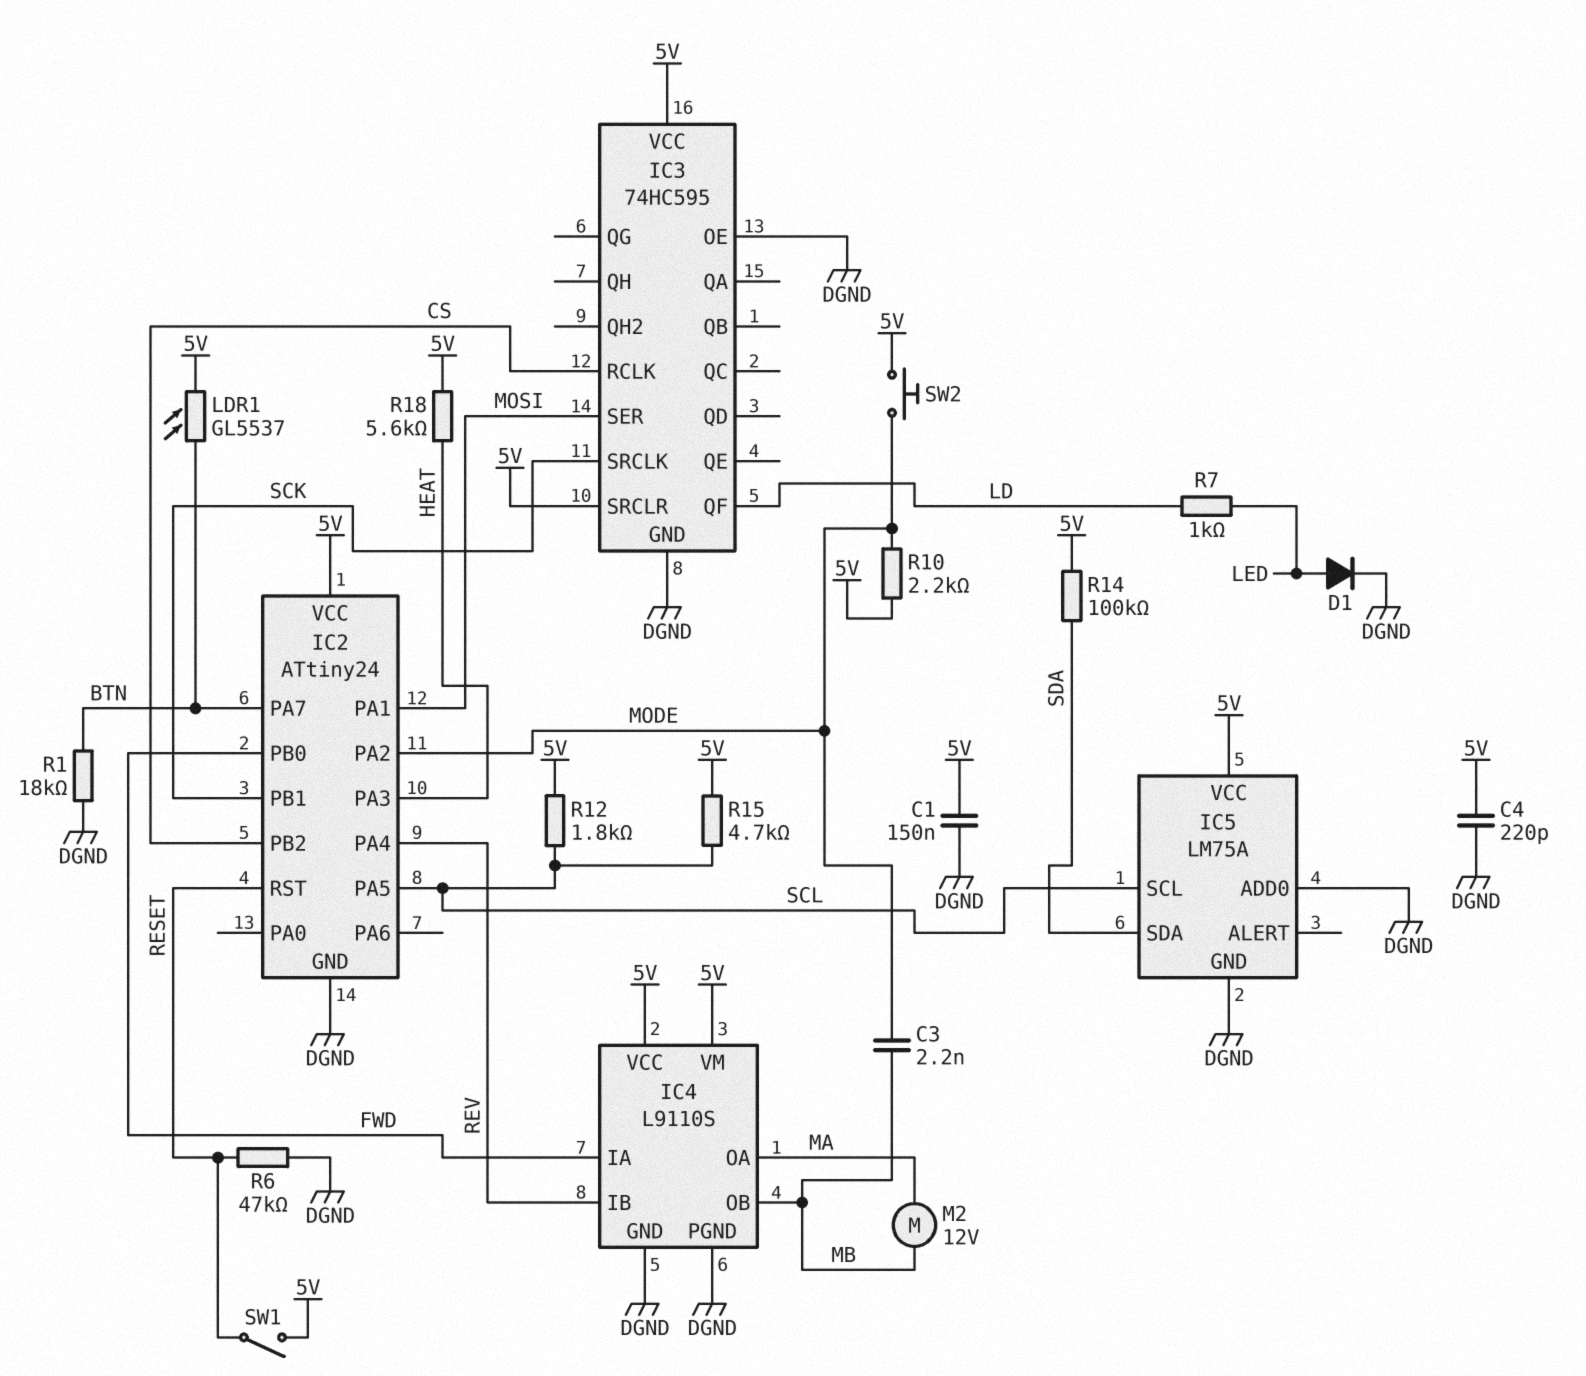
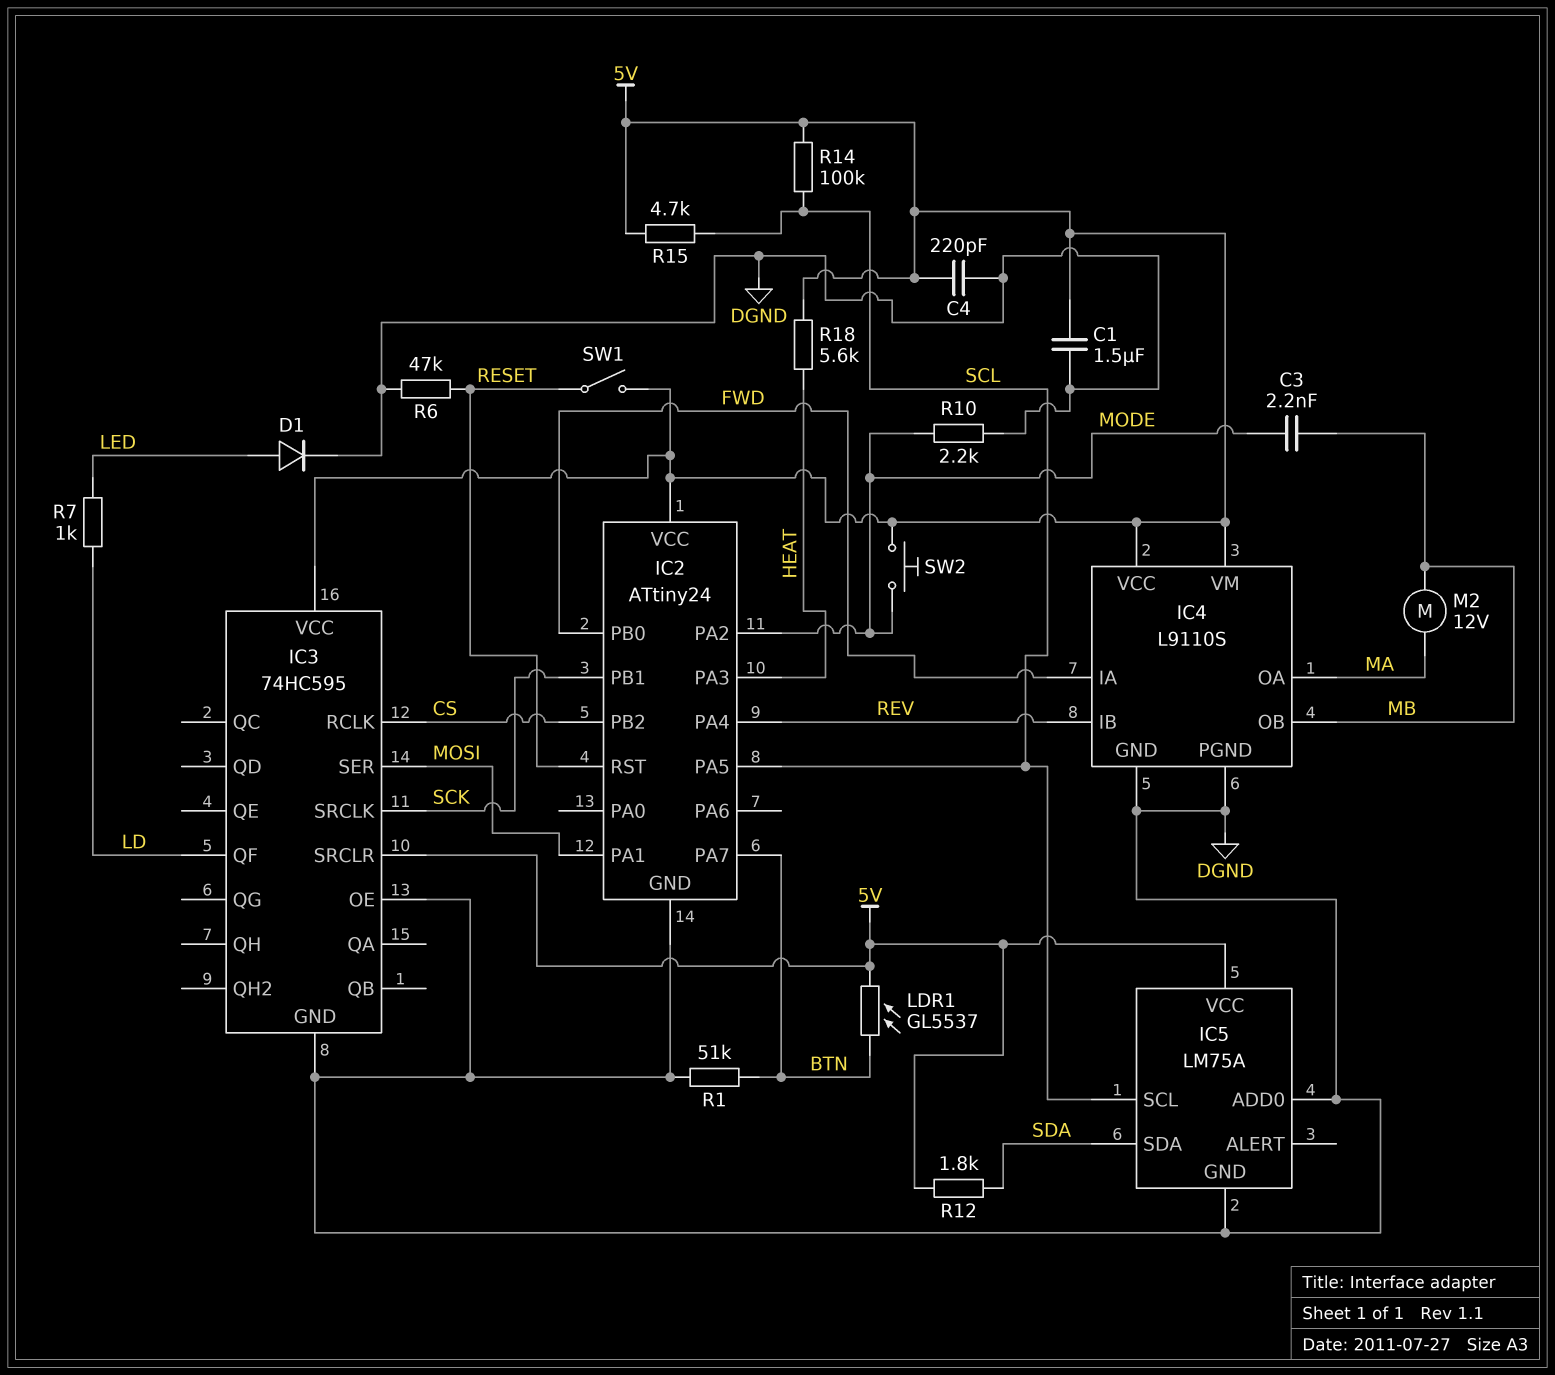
C1: 150nF (5V, DGND) -> 1.5uF (5V, DGND)
R1: 18k (BTN, DGND) -> 51k (BTN, DGND)
R10: 2.2k (5V, MODE) -> 2.2k (DGND, MODE)
R12: 1.8k (5V, SCL) -> 1.8k (5V, SDA)
R14: 100k (5V, SDA) -> 100k (5V, SCL)

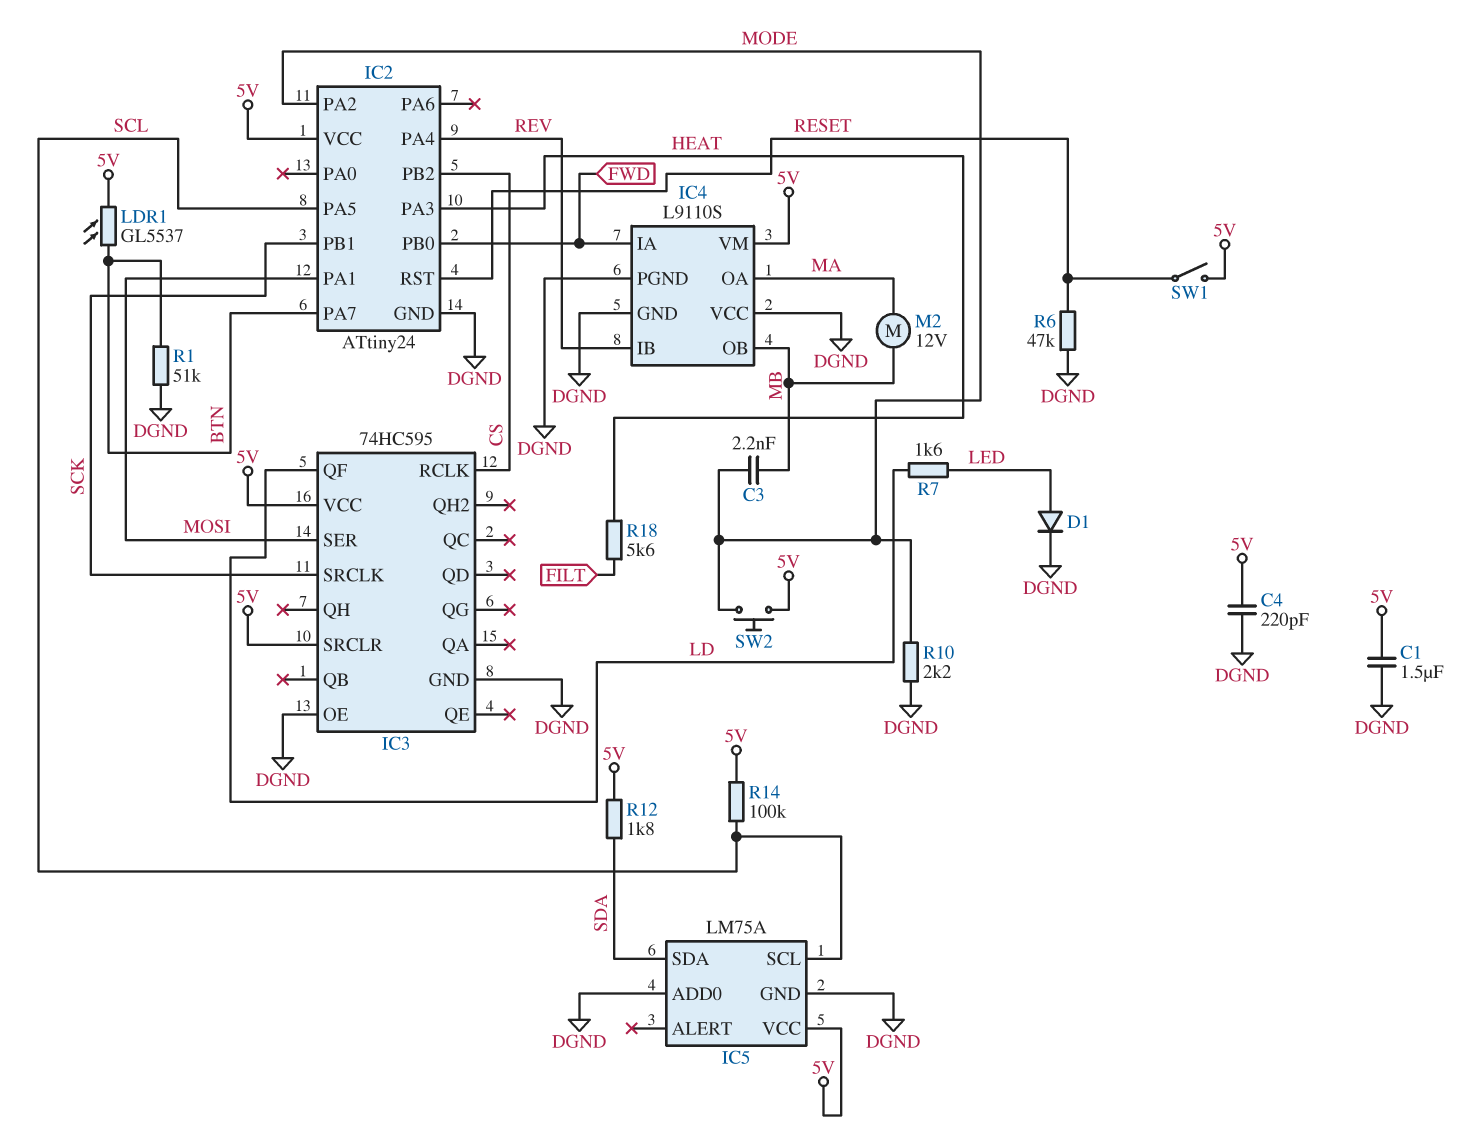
IC4 pin VCC: 5V -> DGND
R7: 1k (LD, LED) -> 1.6k (LD, LED)
R15: 4.7k (5V, SCL) -> none
R18: 5.6k (5V, HEAT) -> 5.6k (FILT, HEAT)

